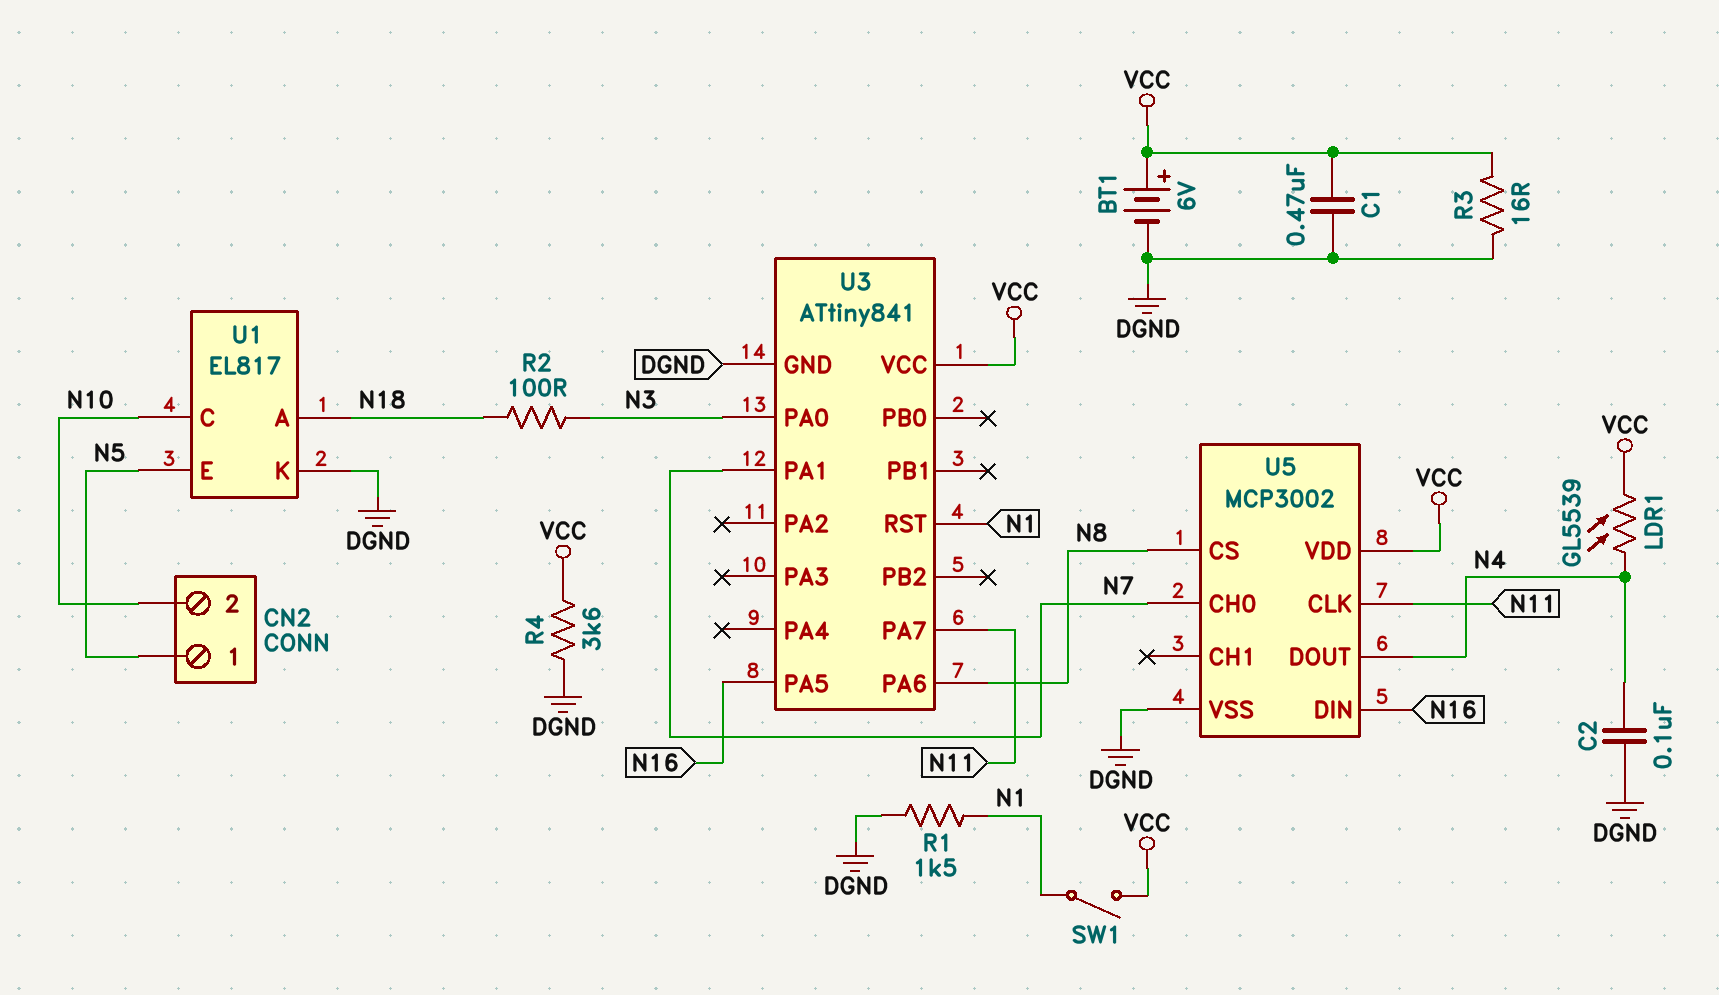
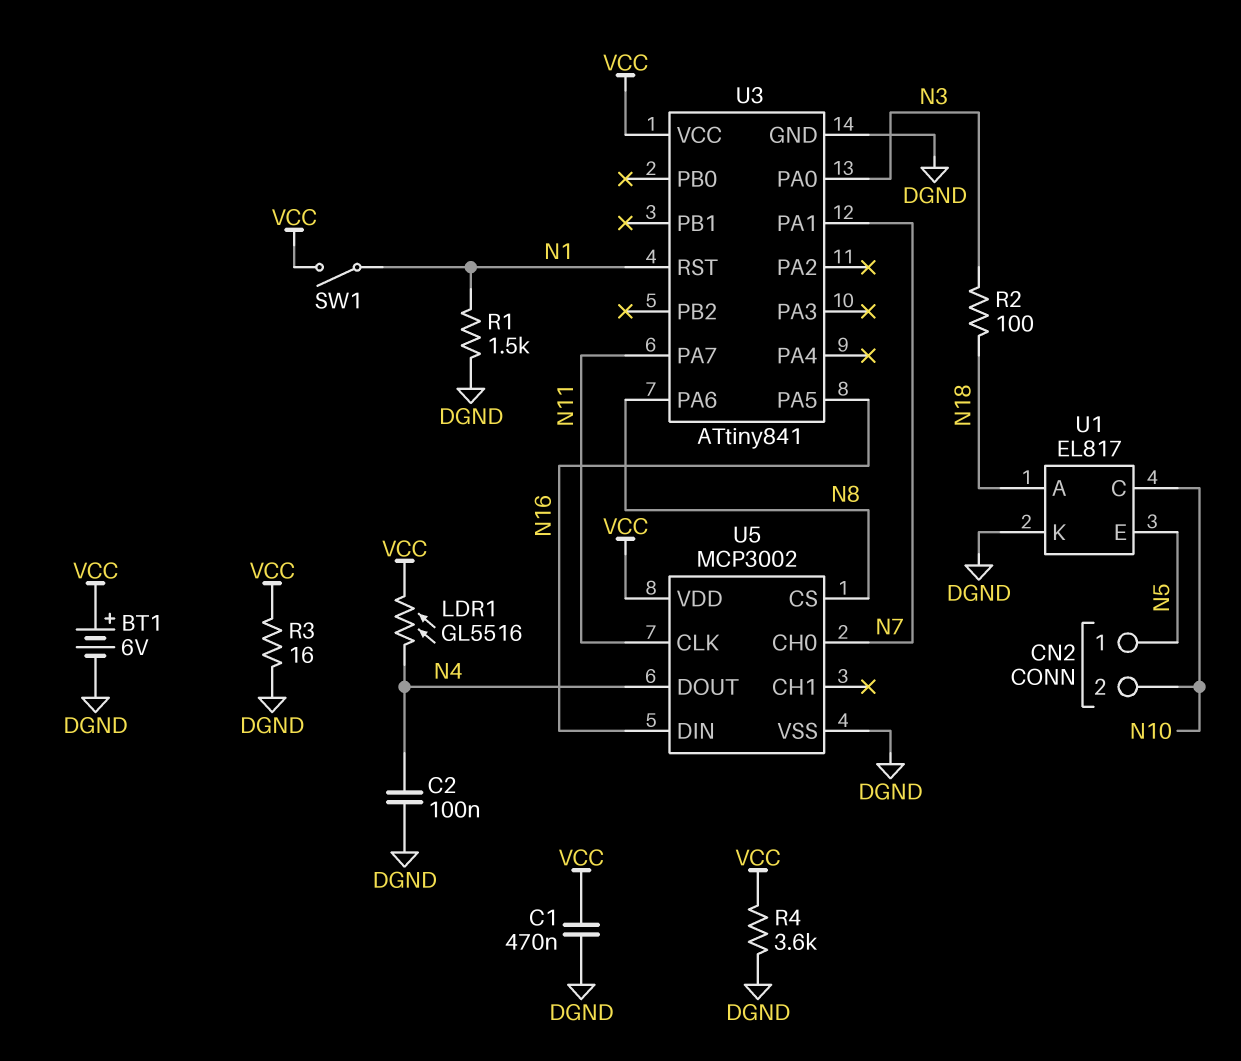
LDR1: GL5539 (N4, VCC) -> GL5516 (N4, VCC)

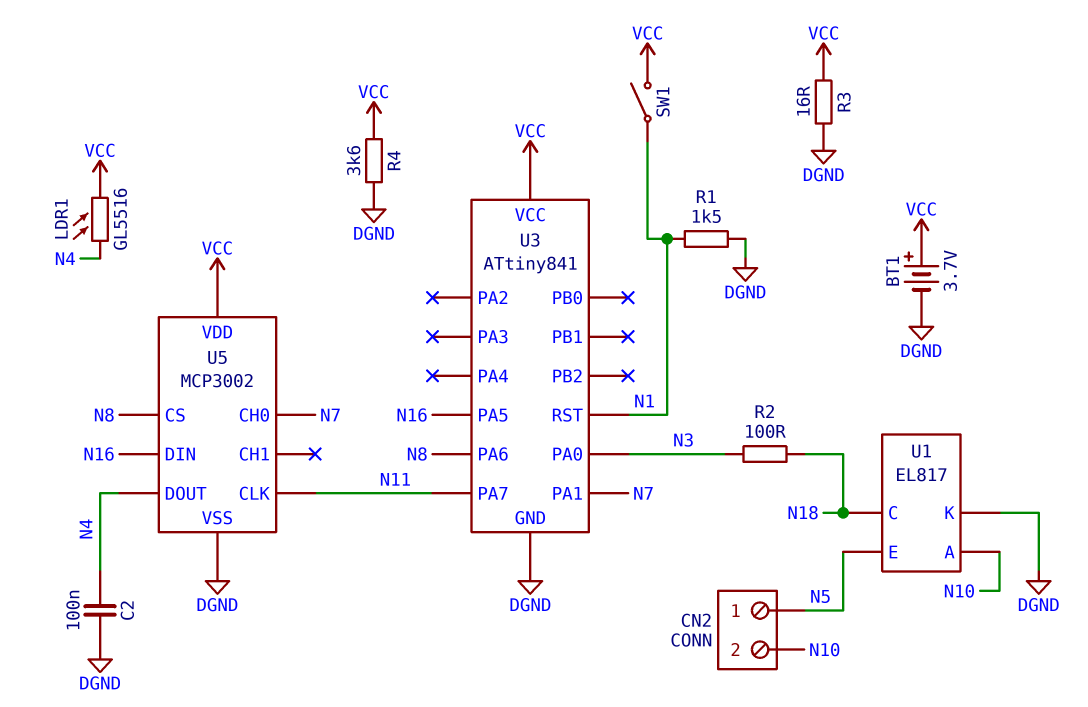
BT1: 6V (plus VCC, minus DGND) -> 3.7V (plus VCC, minus DGND)
C1: 470nF (DGND, VCC) -> none
U1 pin A: N18 -> N10
U1 pin C: N10 -> N18

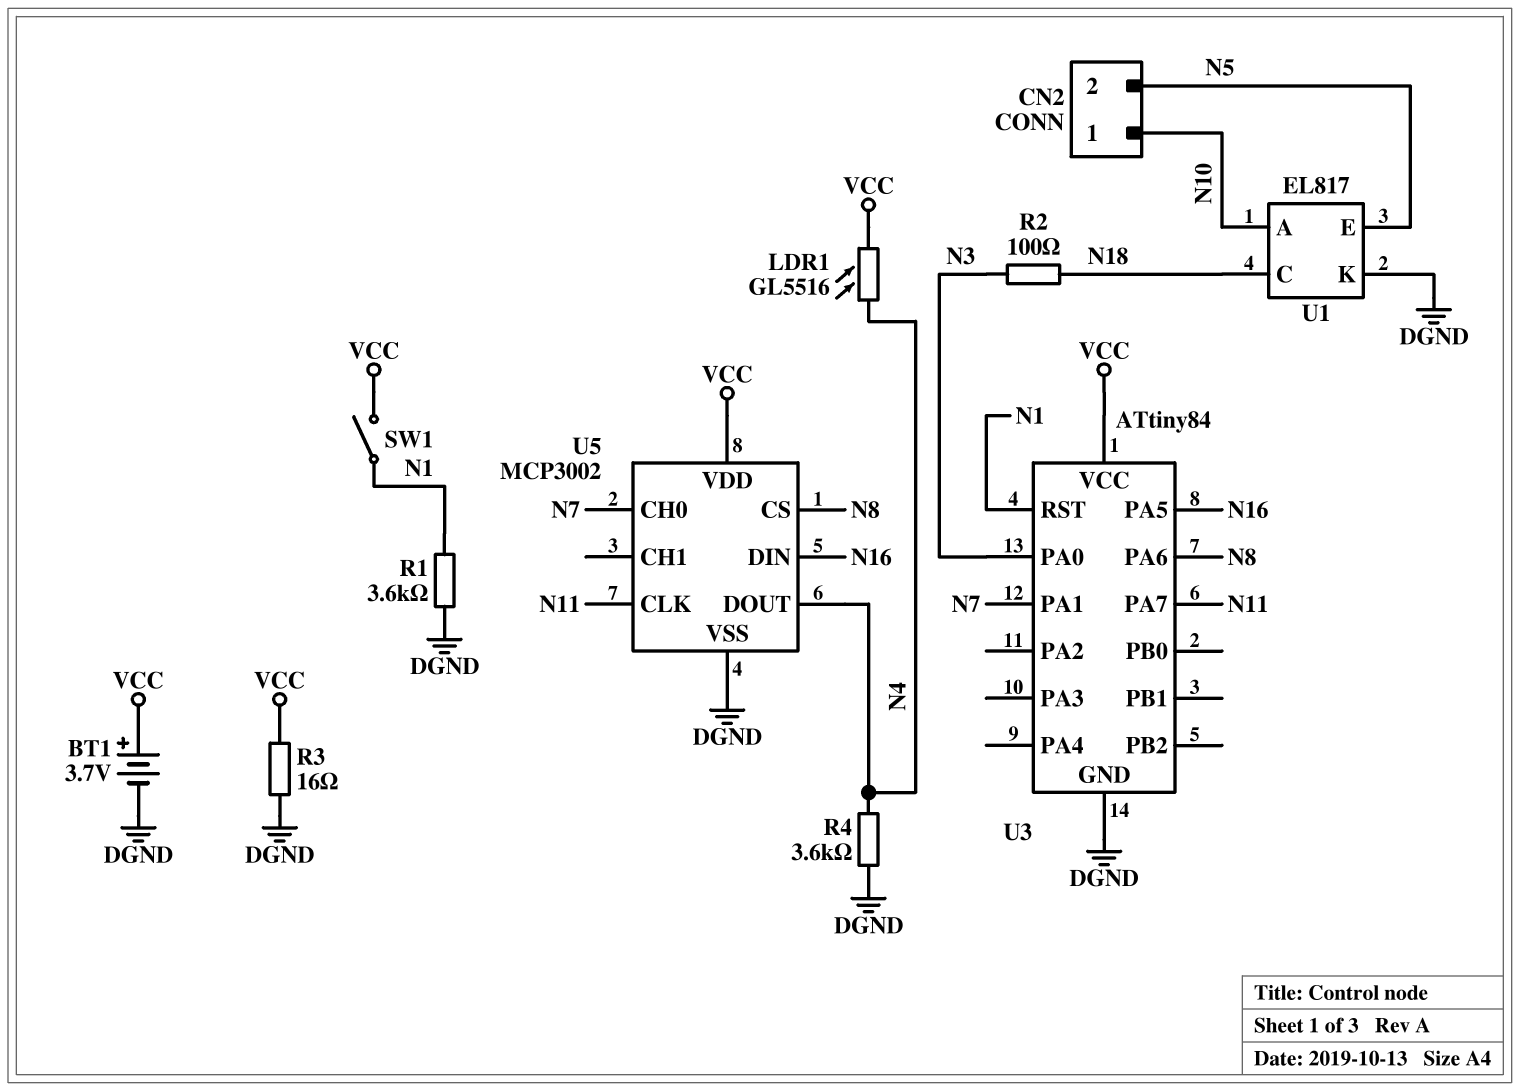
C2: 100nF (DGND, N4) -> none
CN2 pin 1: N5 -> N10
CN2 pin 2: N10 -> N5
R1: 1.5k (DGND, N1) -> 3.6k (DGND, N1)
R4: 3.6k (DGND, VCC) -> 3.6k (DGND, N4)
U3: ATtiny841 -> ATtiny84

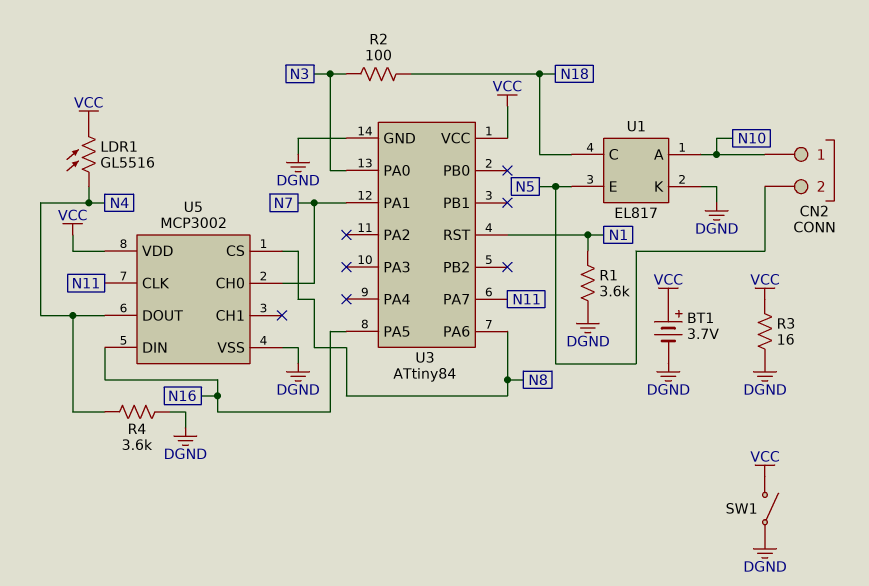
SW1: switch (N1, VCC) -> switch (DGND, VCC)

